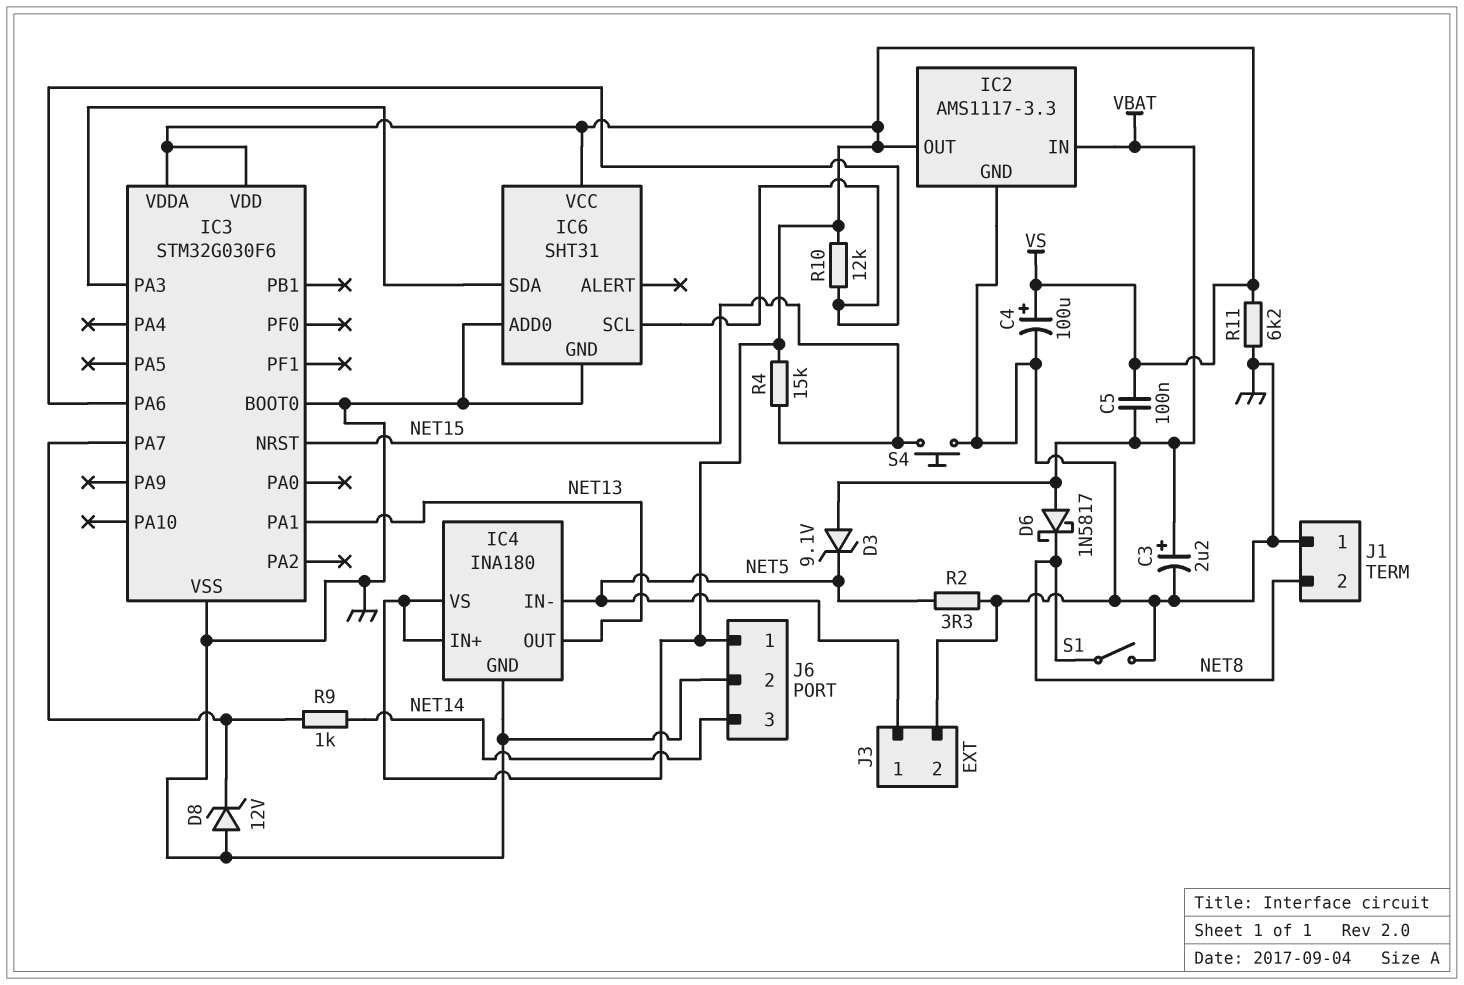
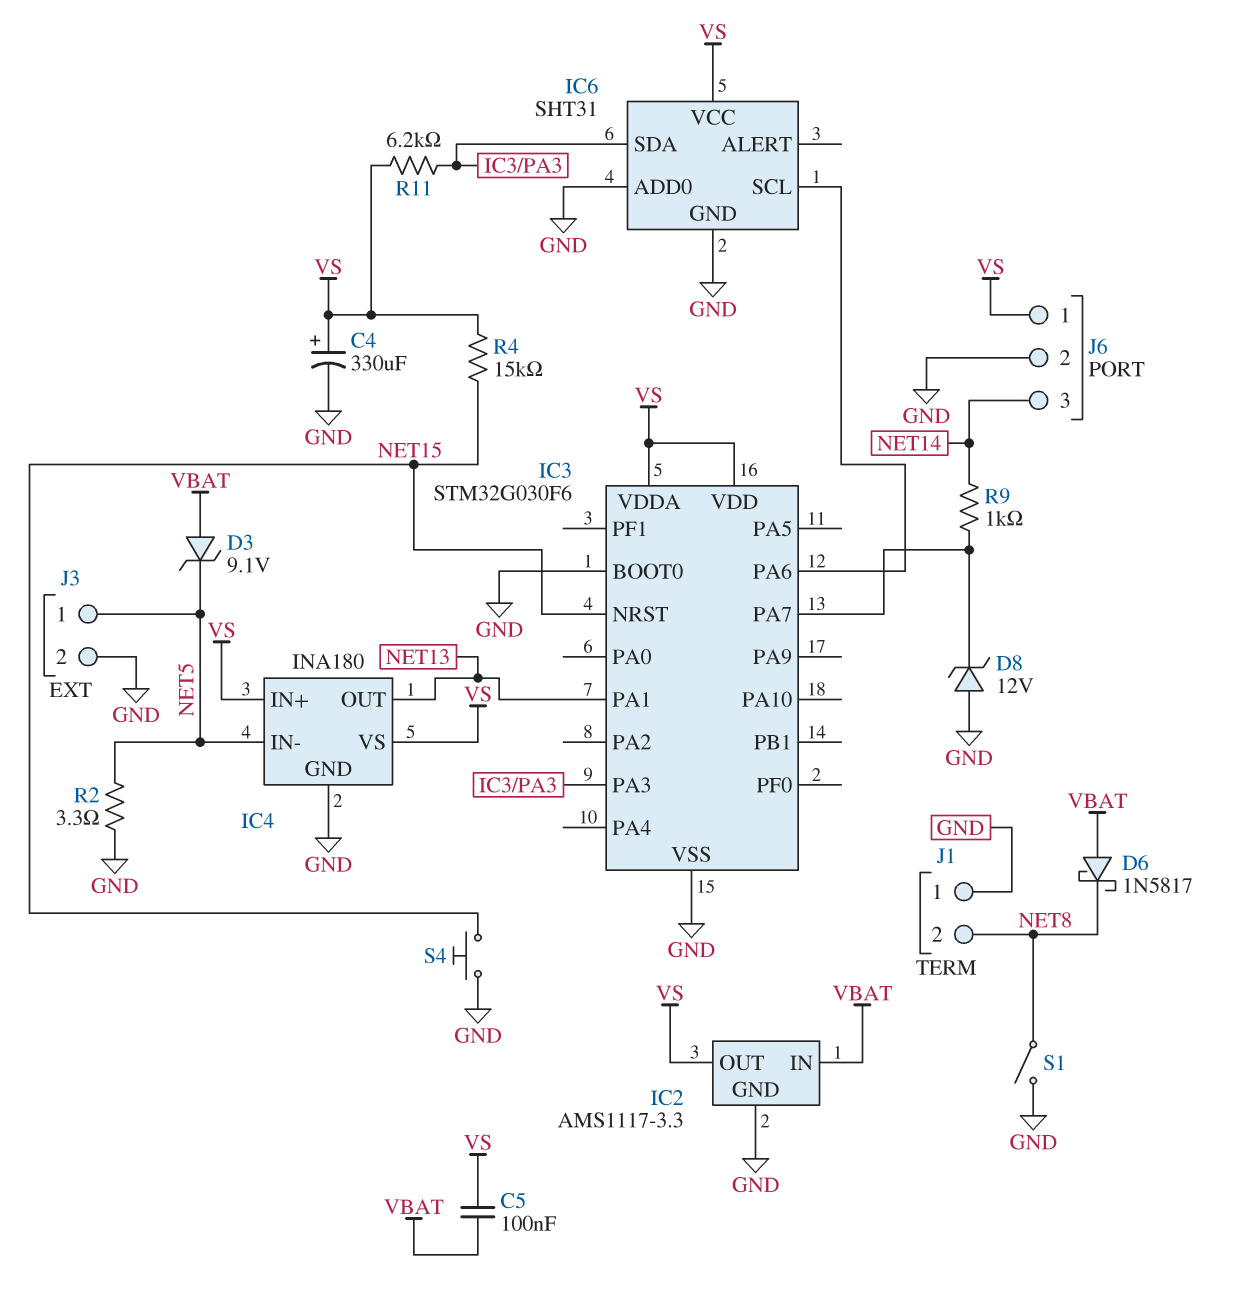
C3: 2.2uF (plus VBAT, minus GND) -> none
C4: 100uF (plus VS, minus GND) -> 330uF (plus VS, minus GND)
R10: 12k (IC3/PA6, VS) -> none
R11: 6.2k (GND, VS) -> 6.2k (IC3/PA3, VS)

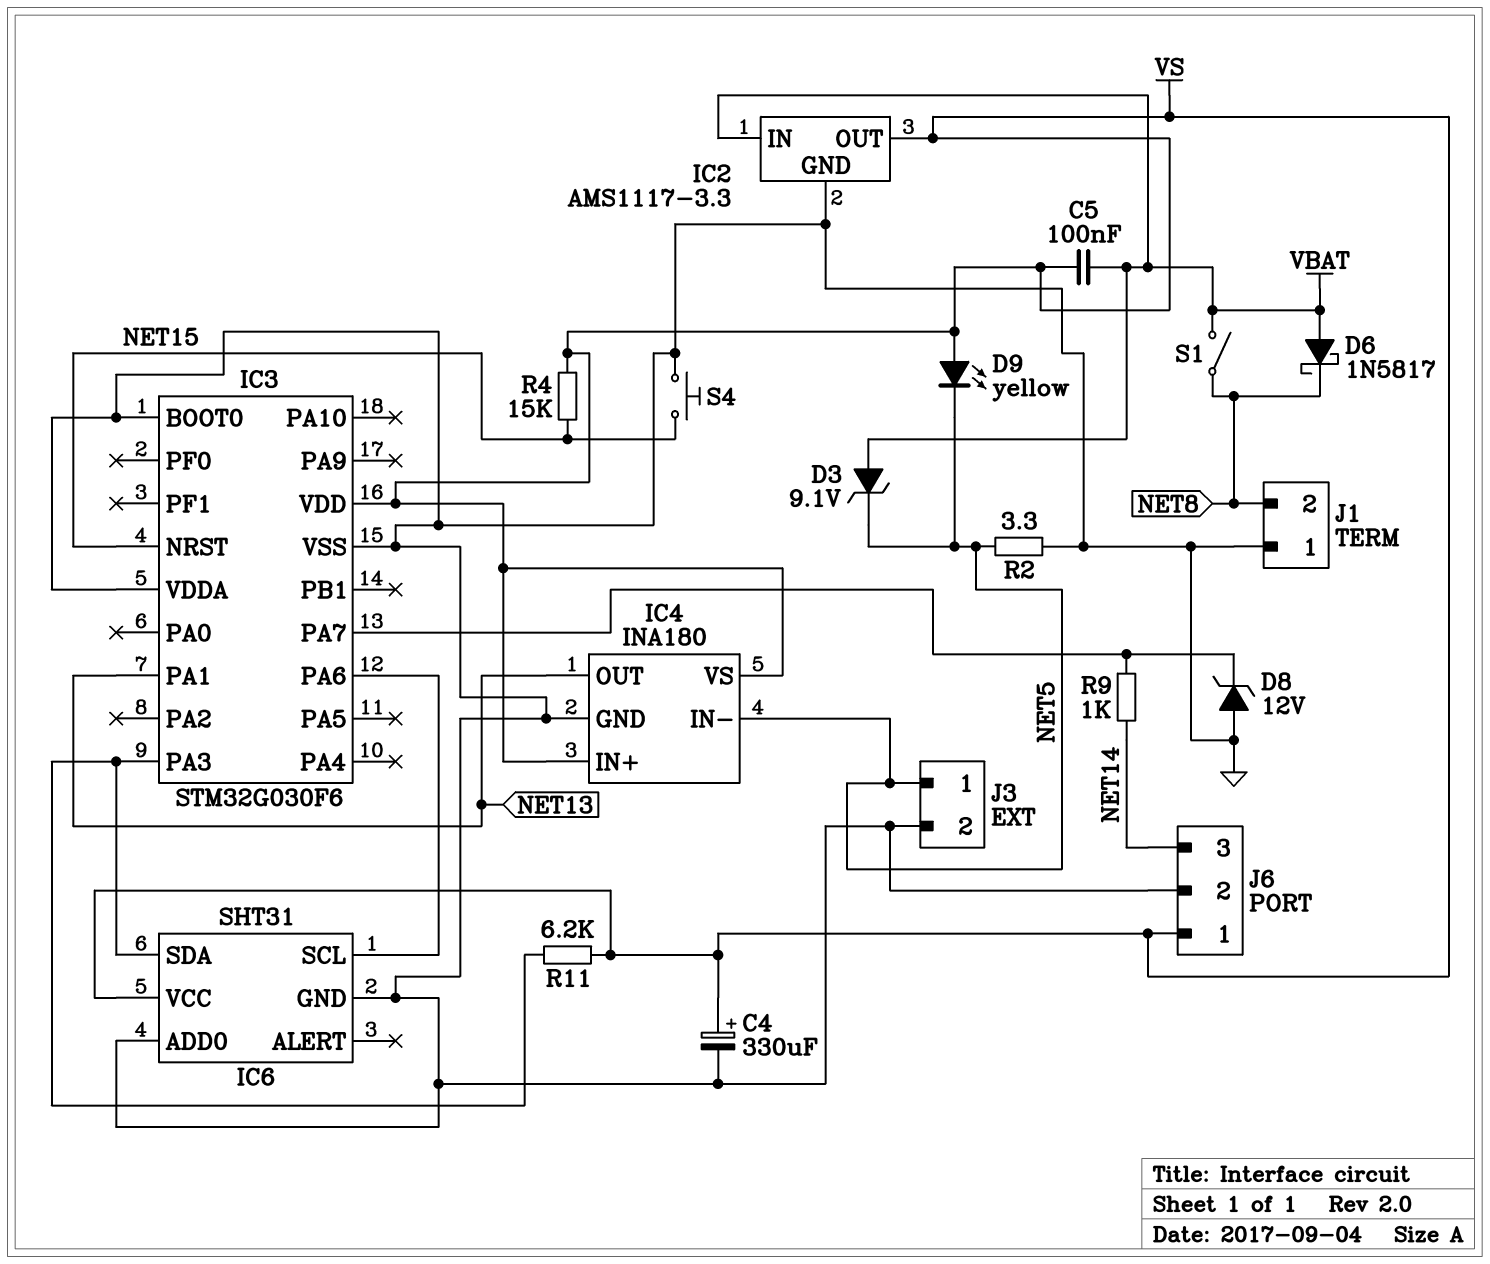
D9: none -> LED yellow (A VS, K NET5)
IC3 pin VDDA: VS -> GND
S1: switch (GND, NET8) -> switch (NET8, VBAT)

